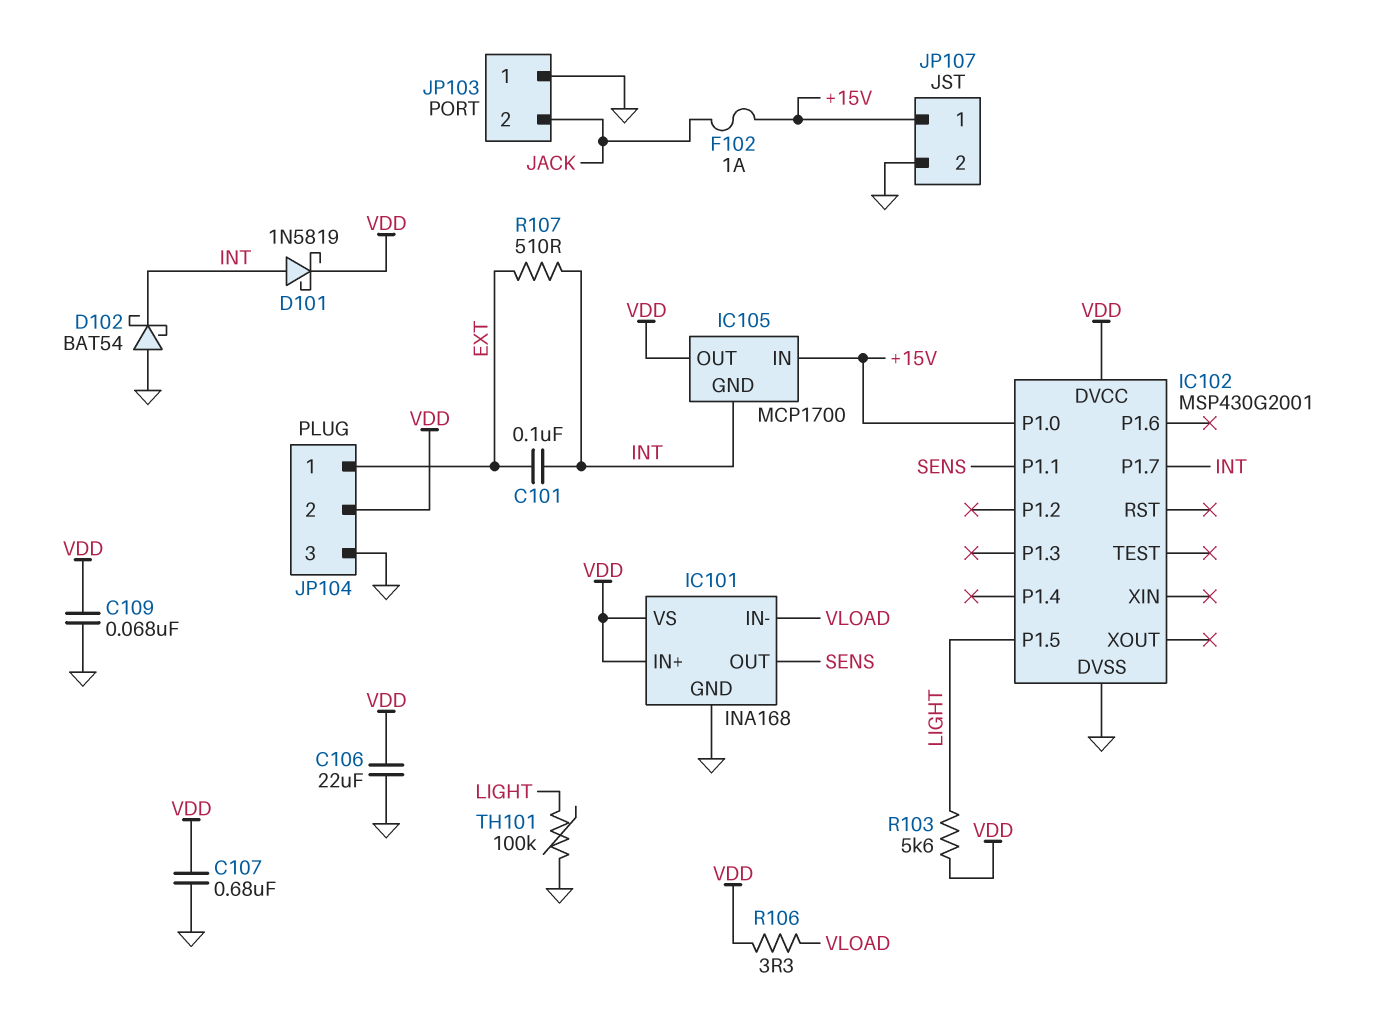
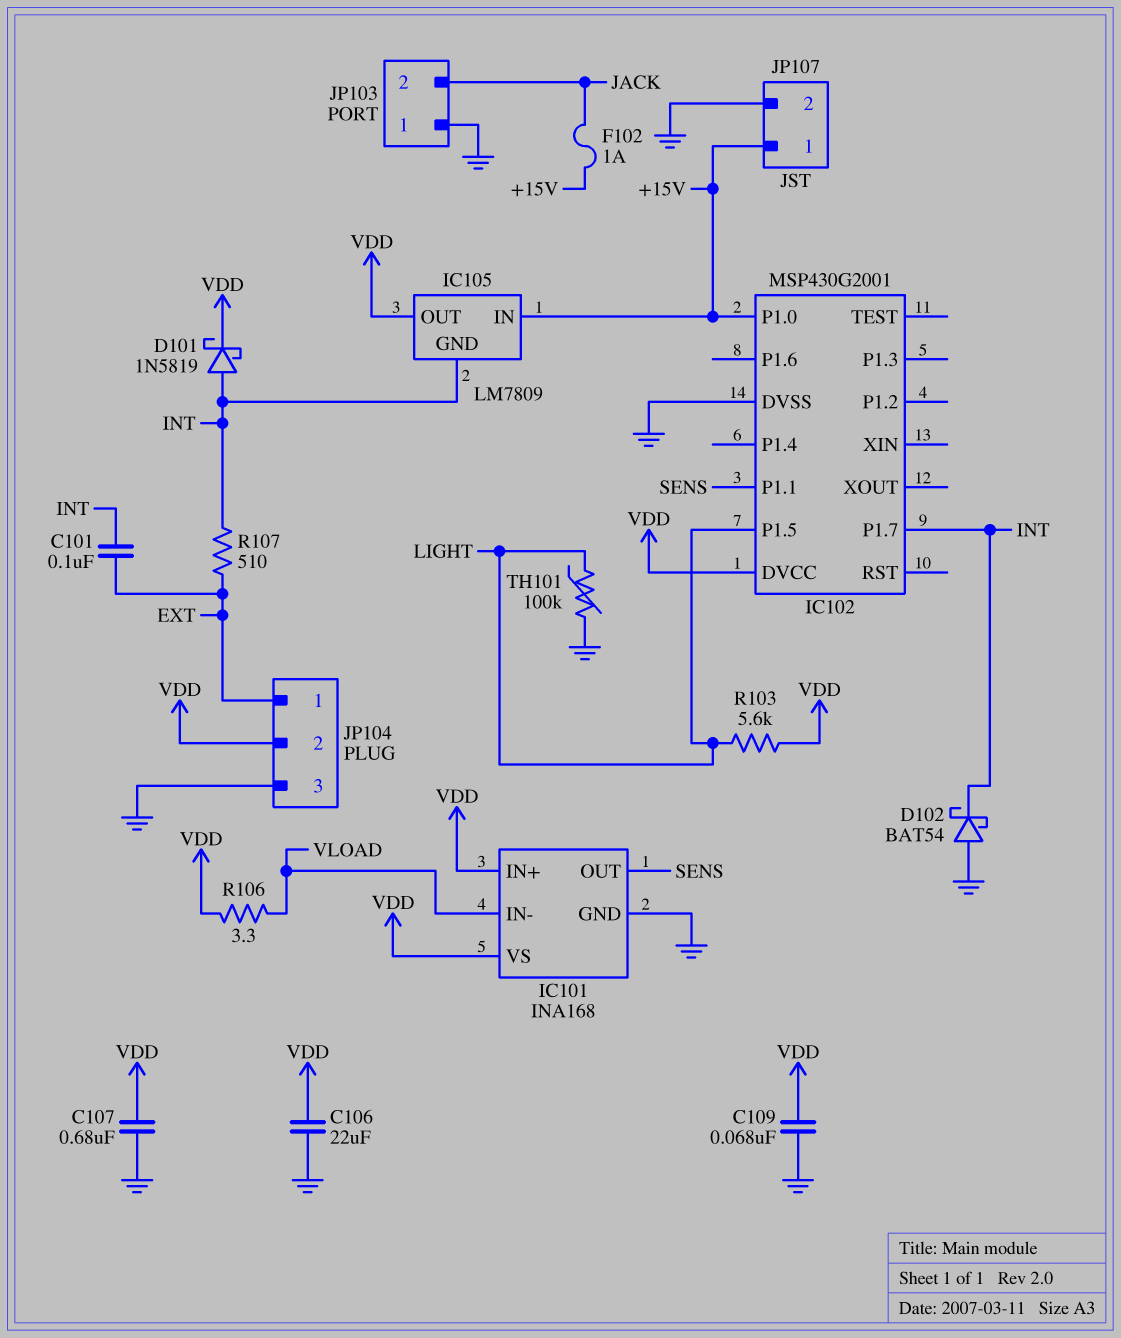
IC105: MCP1700 -> LM7809

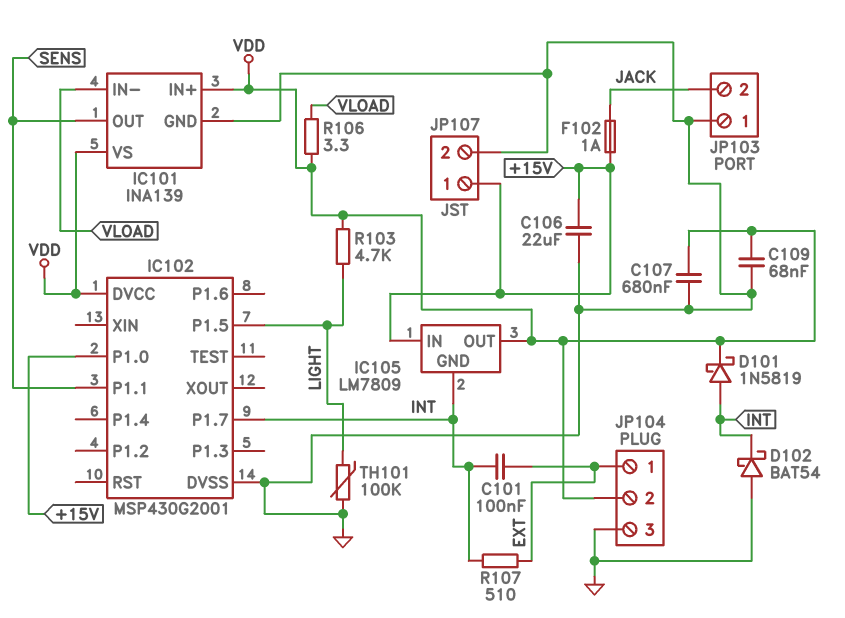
C106: 22uF (GND, VDD) -> 22uF (+15V, GND)
IC101: INA168 -> INA139
R103: 5.6k (LIGHT, VDD) -> 4.7k (LIGHT, VDD)

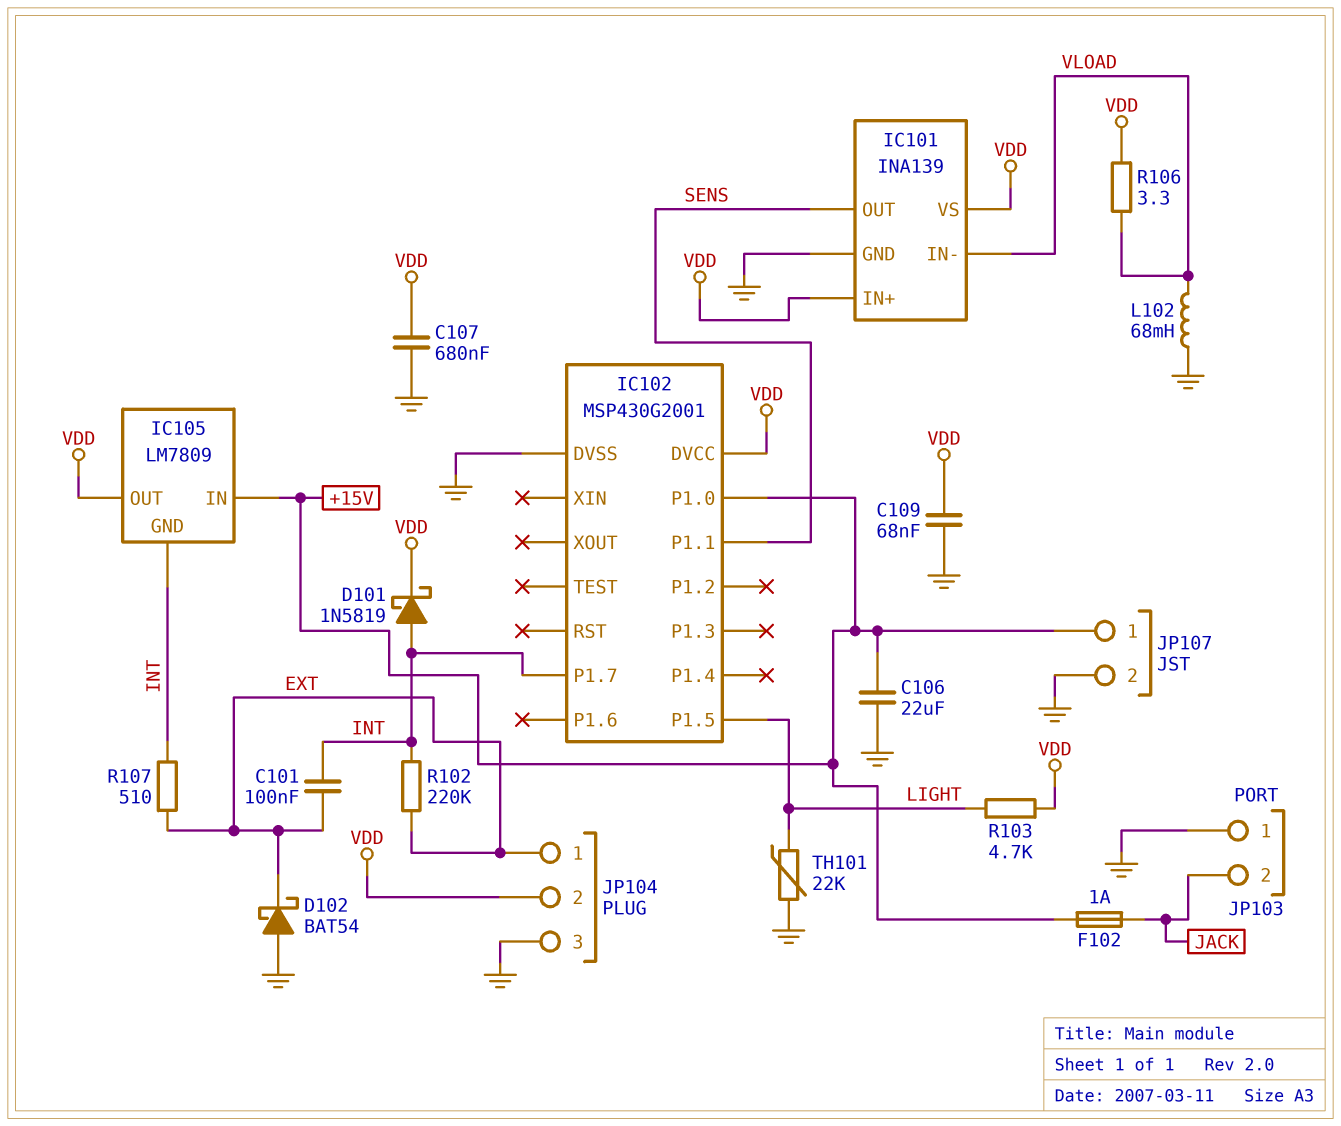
D102: schottky BAT54 (A GND, K INT) -> schottky BAT54 (A GND, K EXT)
L102: none -> 68mH (GND, VLOAD)
R102: none -> 220k (EXT, INT)
TH101: 100k (GND, LIGHT) -> 22k (GND, LIGHT)

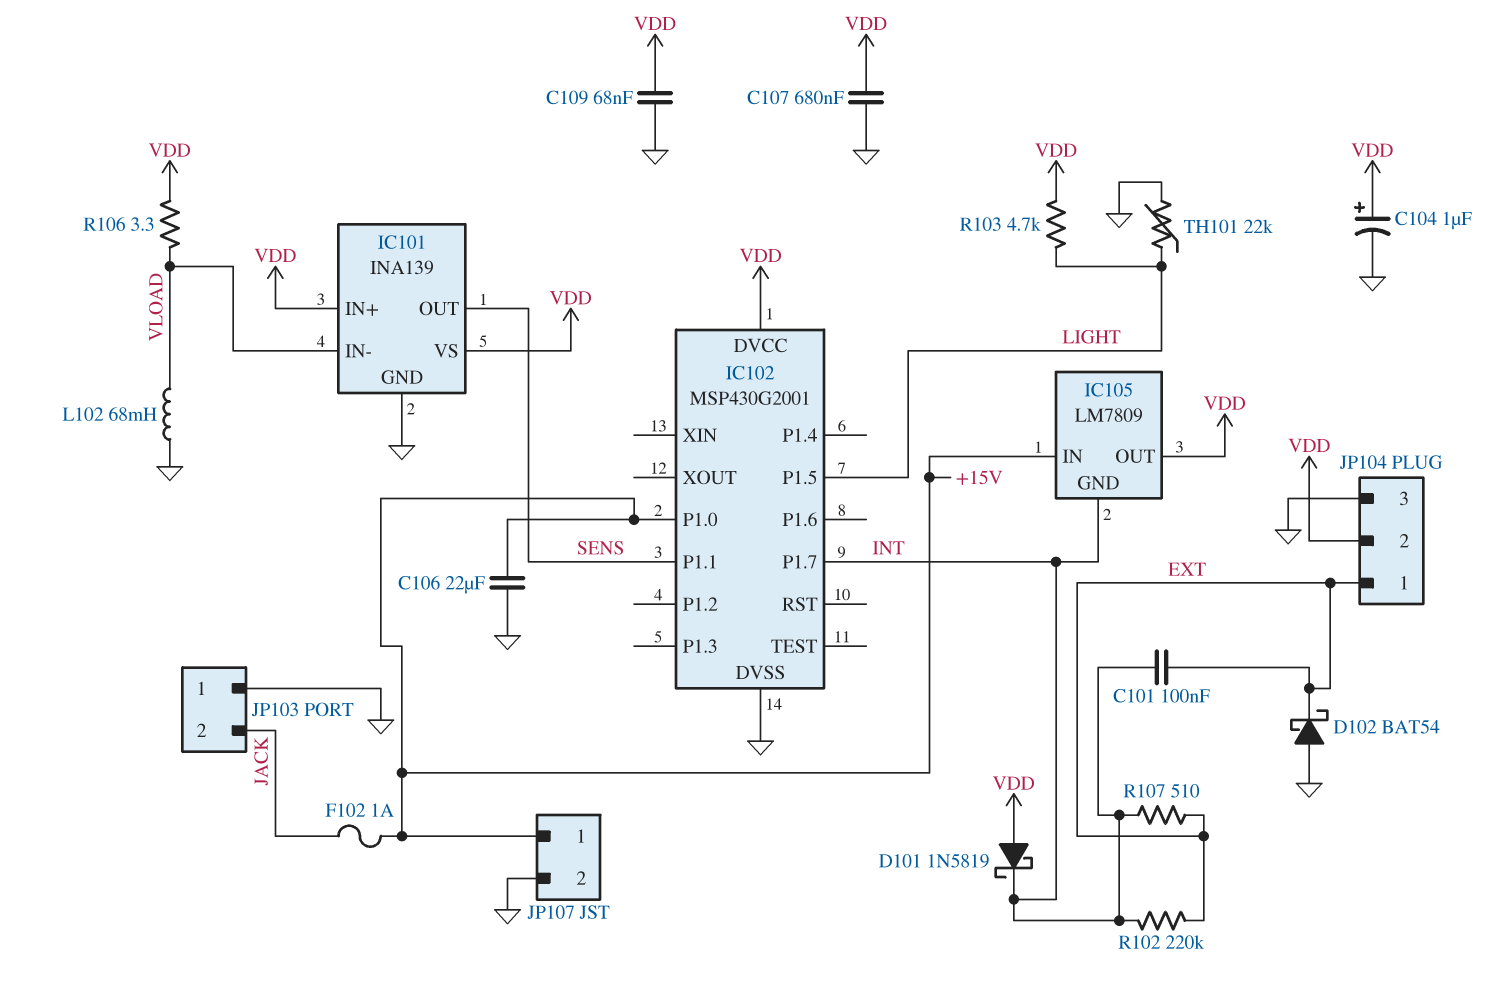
C104: none -> 1uF (plus VDD, minus GND)
D101: schottky 1N5819 (A INT, K VDD) -> schottky 1N5819 (A VDD, K INT)

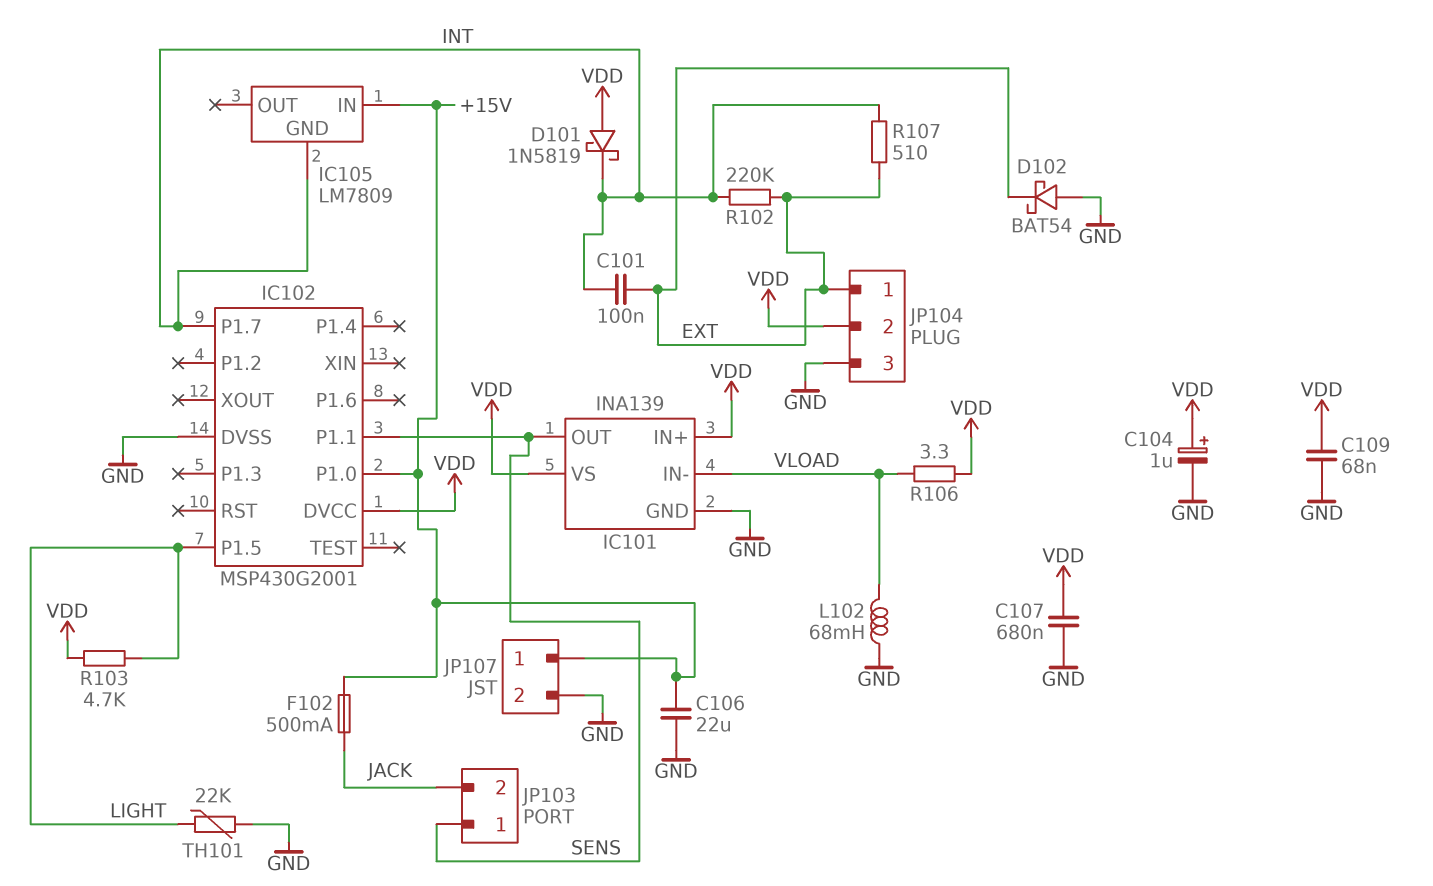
F102: 1A (+15V, JACK) -> 500mA (+15V, JACK)
IC105 pin OUT: VDD -> none
JP103 pin 1: GND -> SENS

